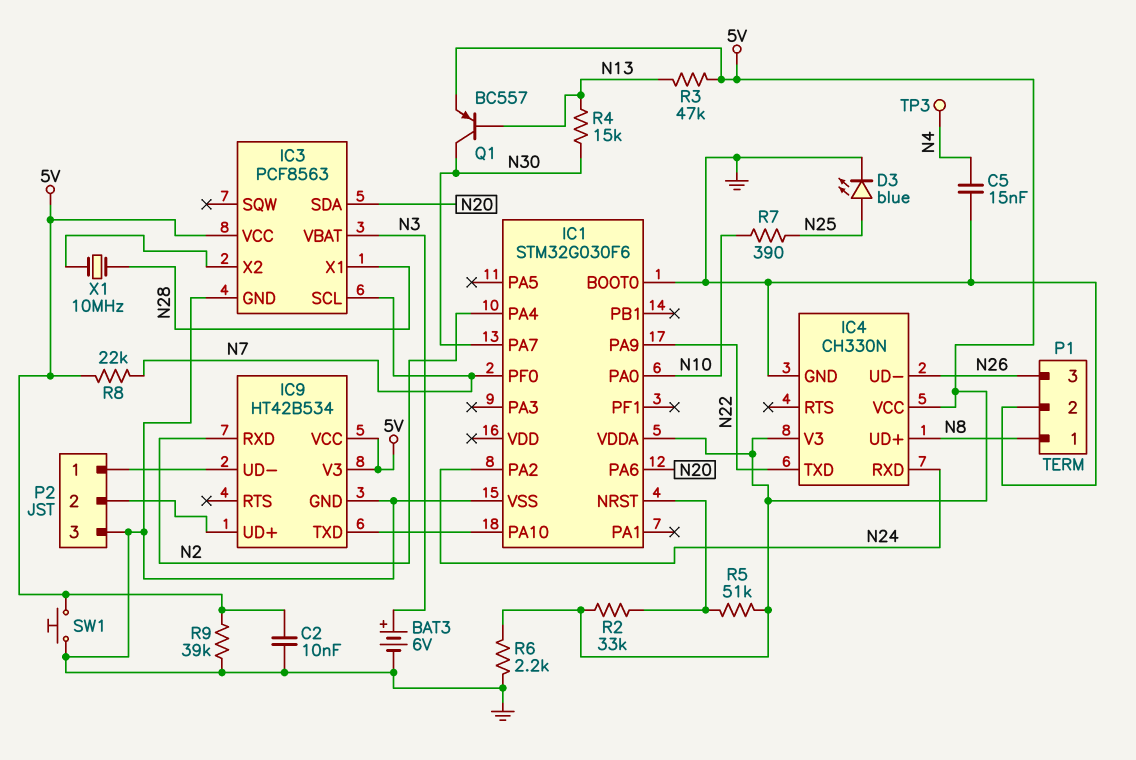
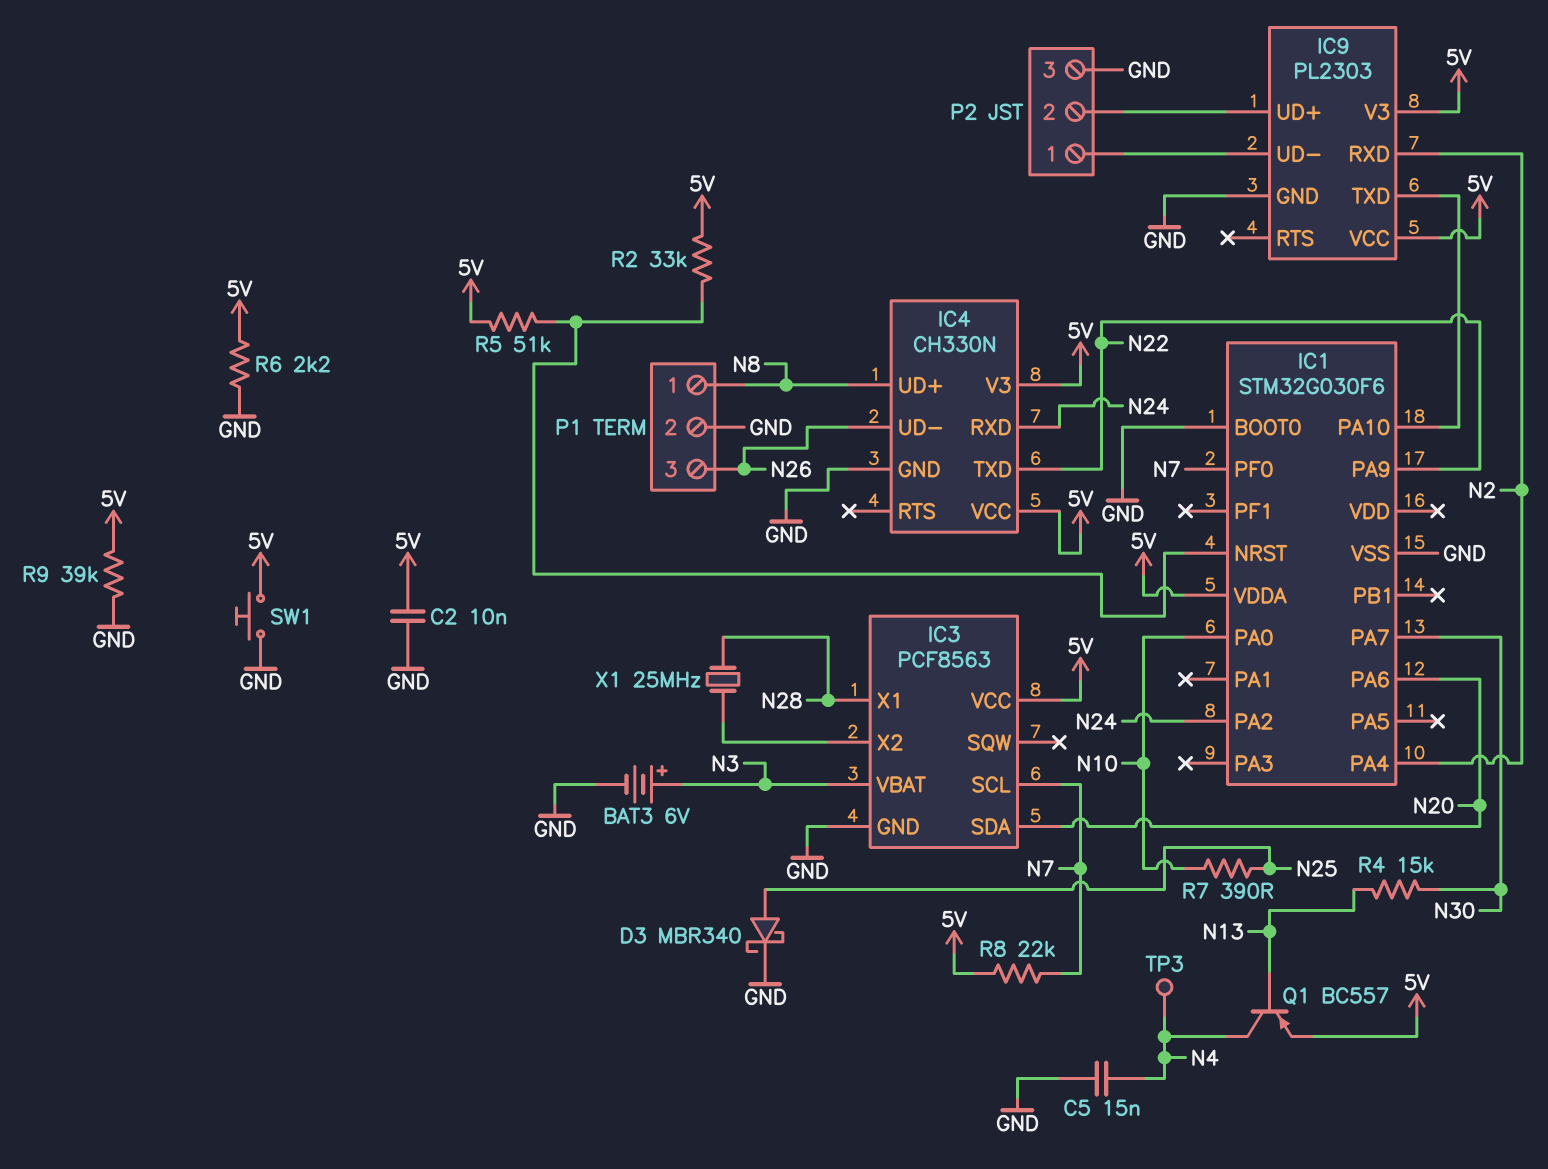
D3: LED blue (A N25, K GND) -> schottky MBR340 (A N25, K GND)
IC9: HT42B534 -> PL2303
Q1: PNP BC557 (B N13, C N30, E 5V) -> PNP BC557 (B N13, C N4, E 5V)
R3: 47k (5V, N13) -> none
X1: 10MHz (IC3/X2, N28) -> 25MHz (IC3/X2, N28)

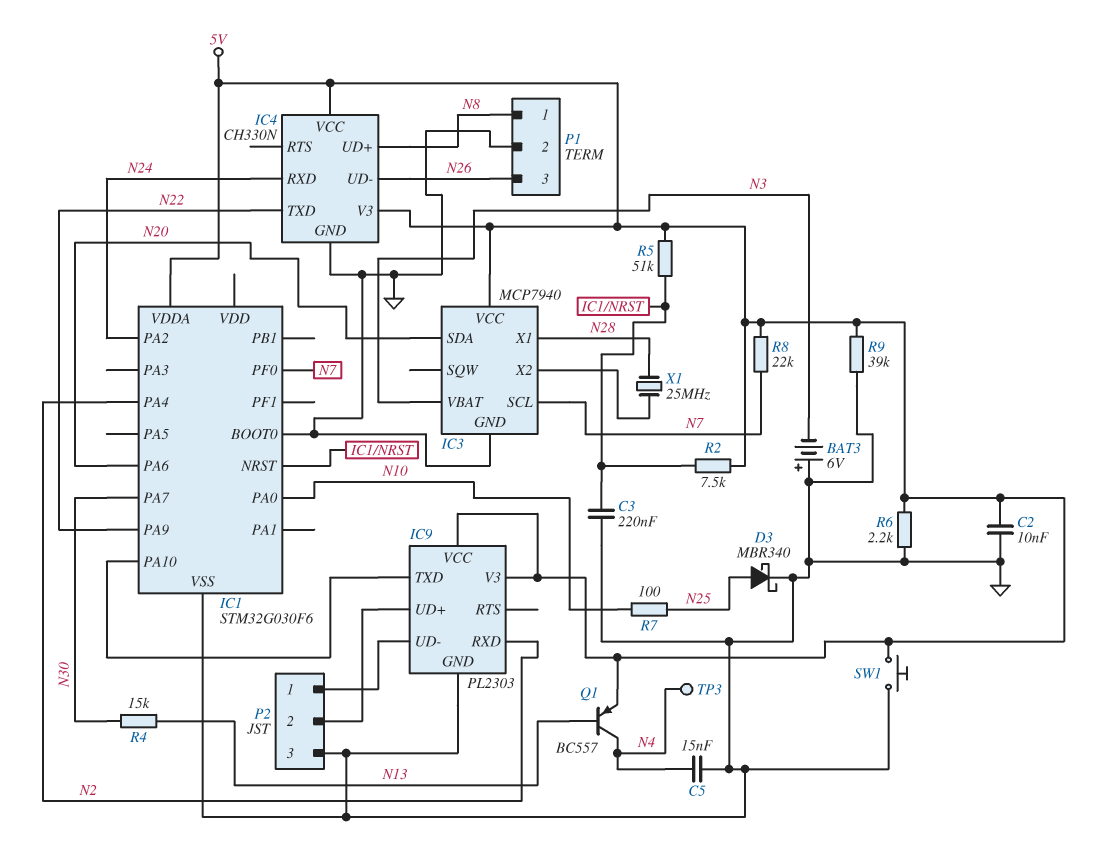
BAT3: 6V (plus N3, minus GND) -> 6V (plus GND, minus N3)
C3: none -> 220nF (GND, IC1/NRST)
IC3: PCF8563 -> MCP7940
R2: 33k (5V, IC1/NRST) -> 7.5k (5V, IC1/NRST)
R7: 390 (N10, N25) -> 100 (N10, N25)

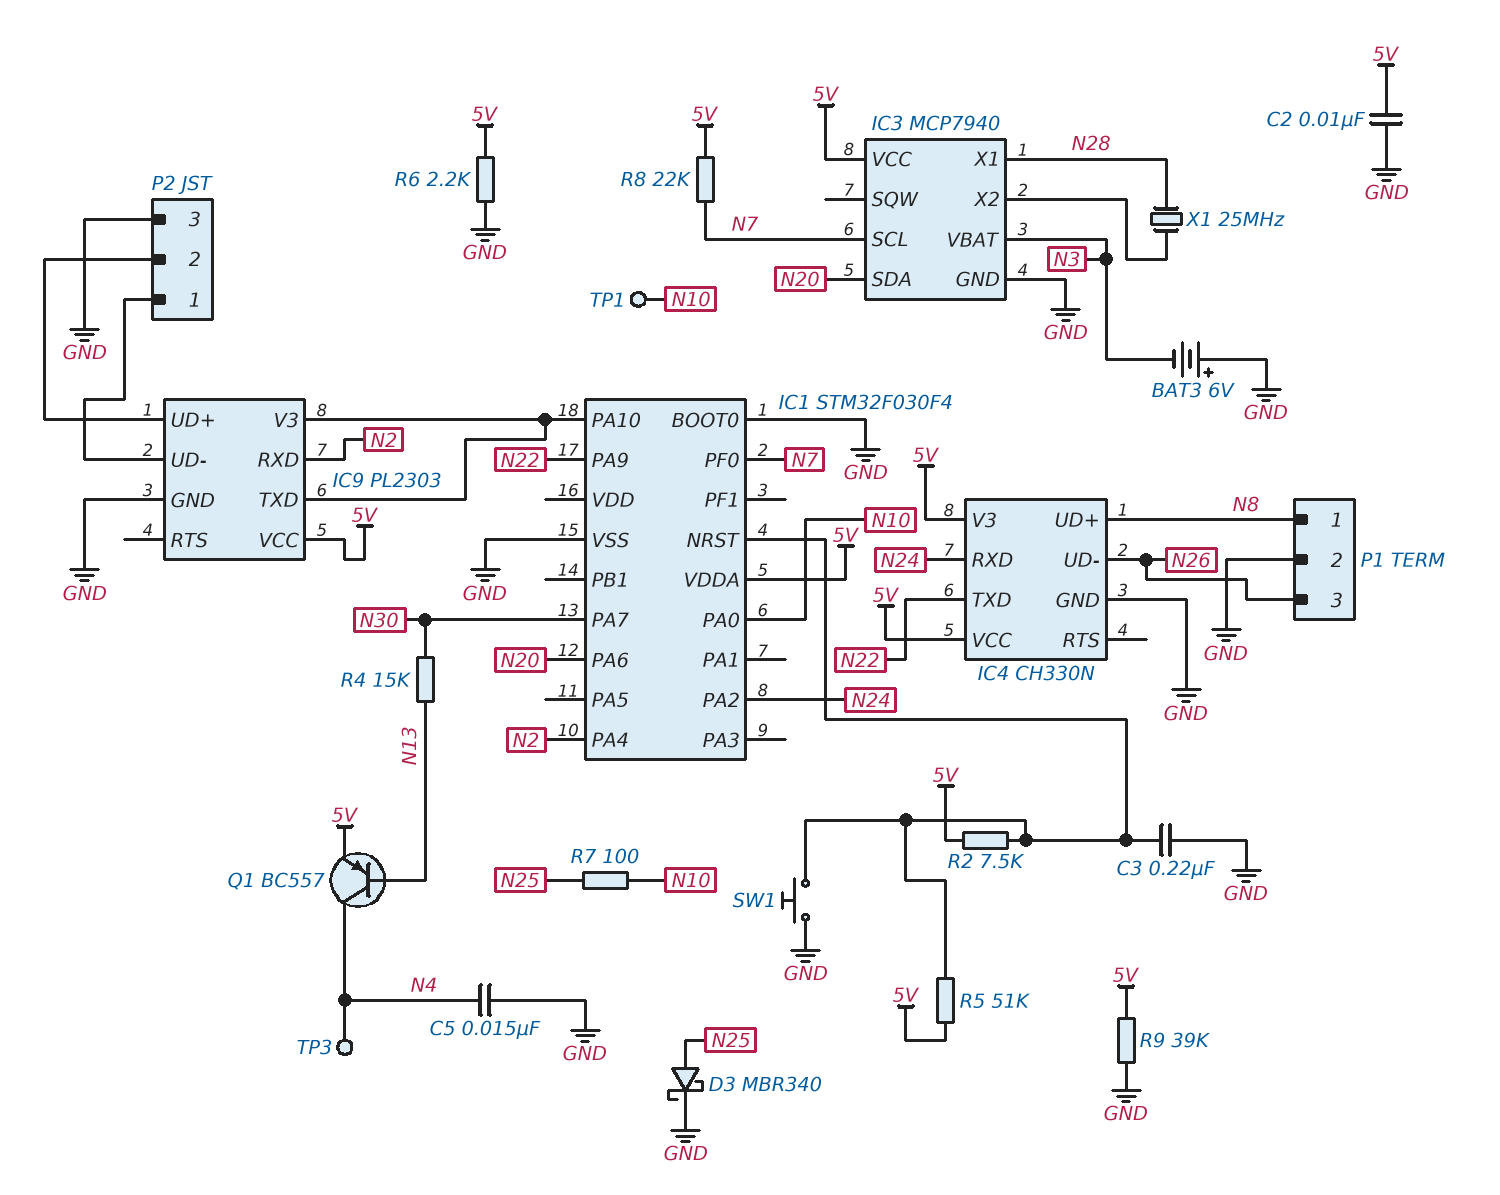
IC1: STM32G030F6 -> STM32F030F4
IC9 pin V3: 5V -> IC1/PA10
SW1: button (5V, GND) -> button (GND, IC1/NRST)
TP1: none -> test point (N10)

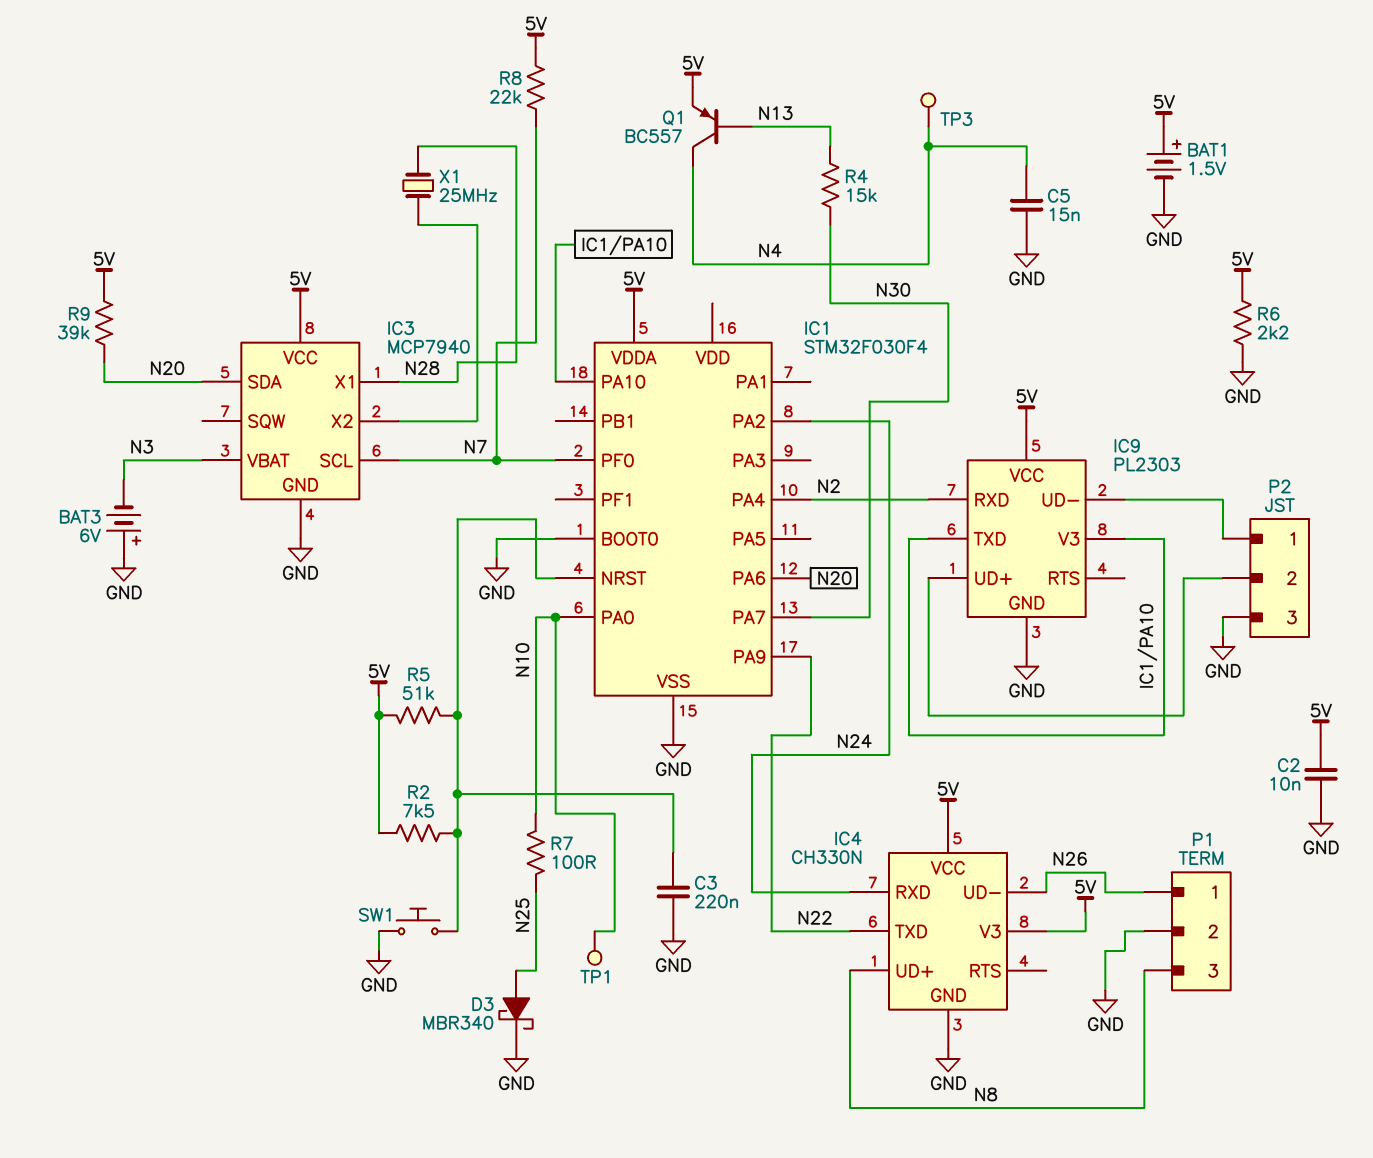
BAT1: none -> 1.5V (plus 5V, minus GND)
P1 pin 1: N8 -> N26
P1 pin 3: N26 -> N8
R9: 39k (5V, GND) -> 39k (5V, N20)

